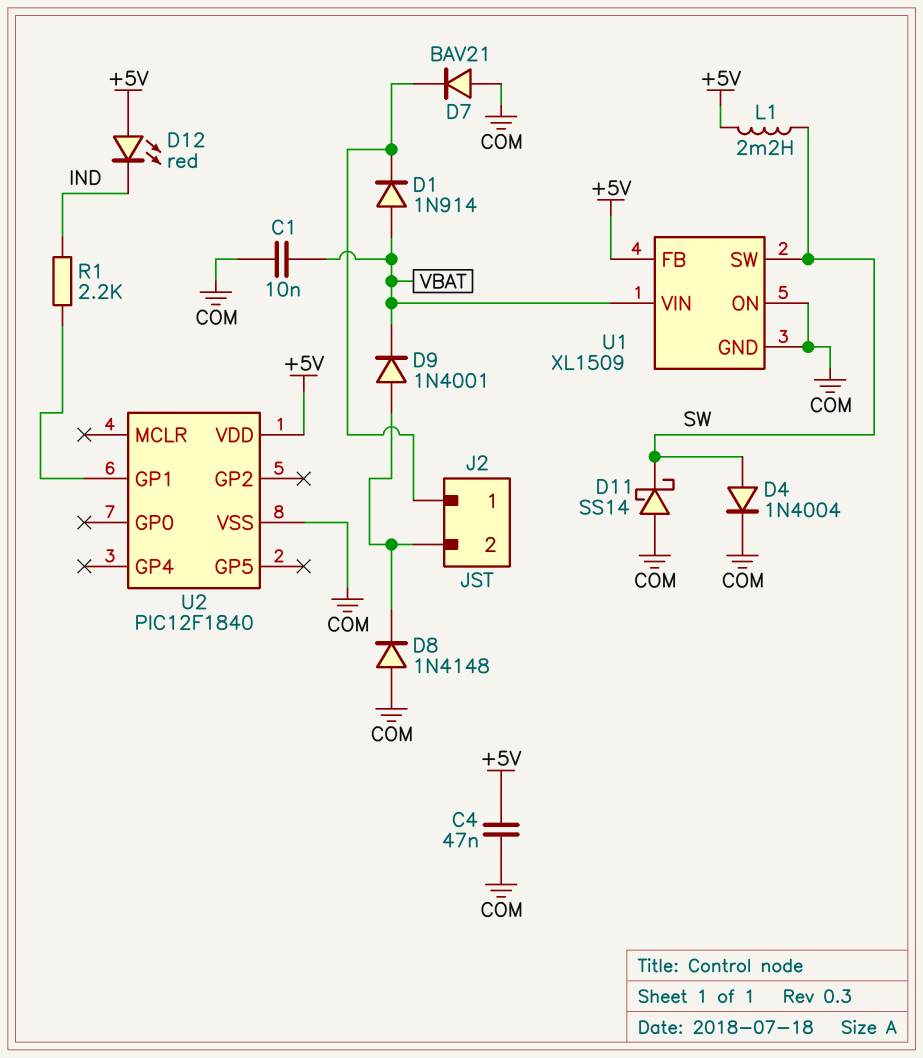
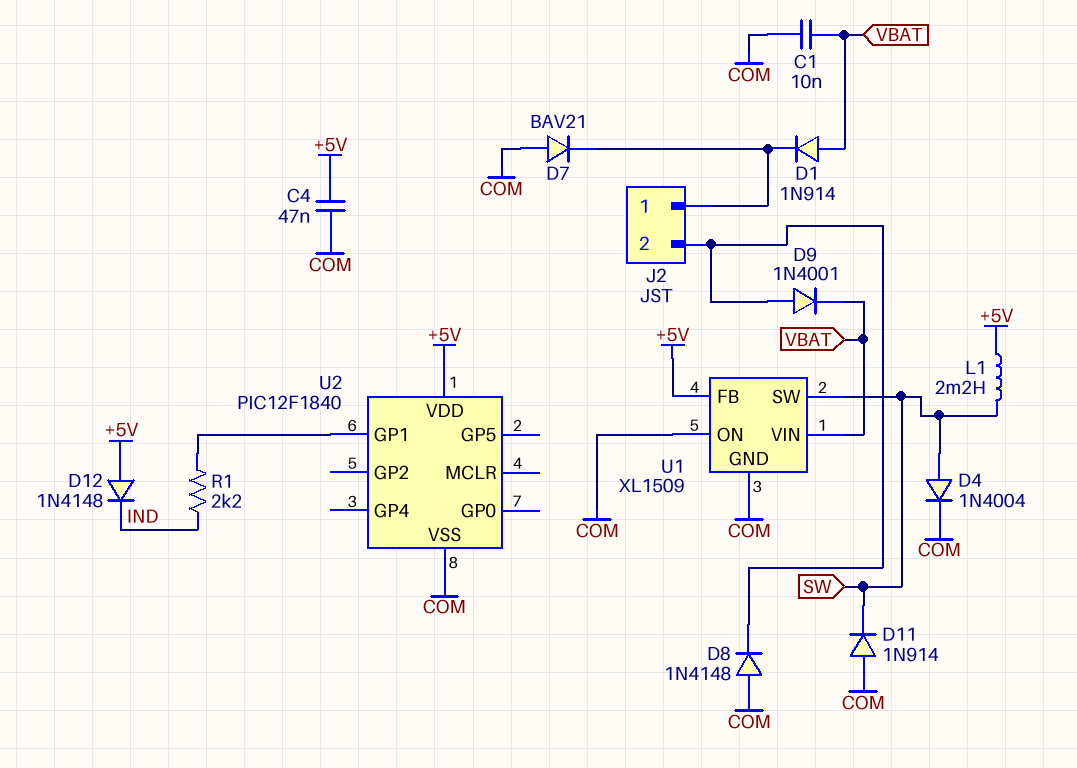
D11: schottky SS14 (A COM, K SW) -> diode 1N914 (A COM, K SW)
D12: LED red (A +5V, K IND) -> diode 1N4148 (A +5V, K IND)

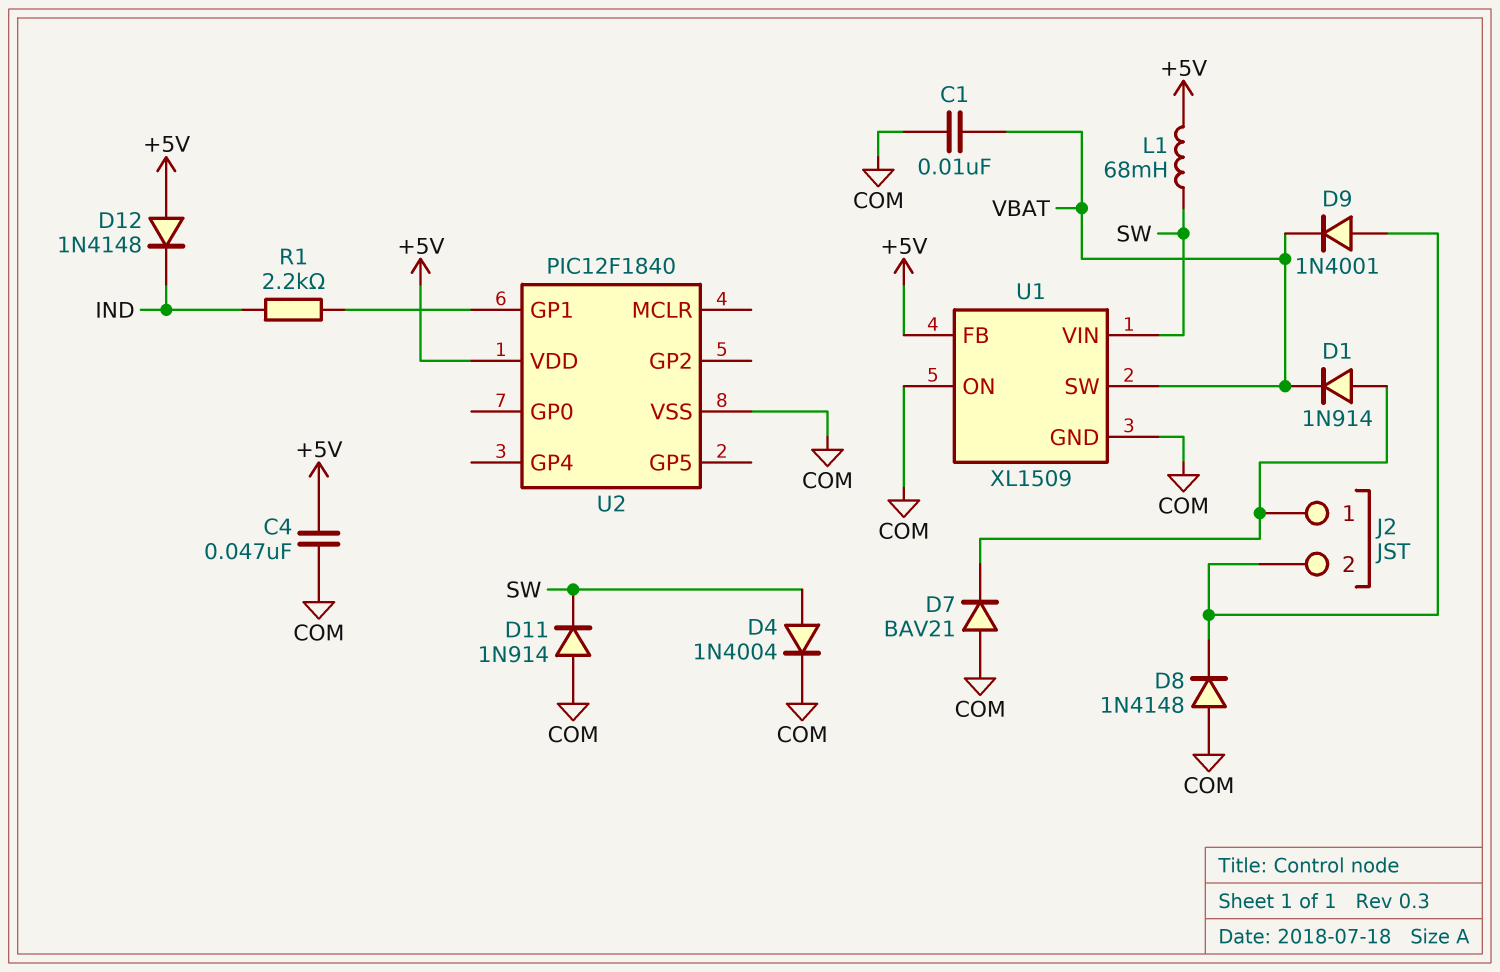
D1: diode 1N914 (A VBAT, K J2/1) -> diode 1N914 (A J2/1, K VBAT)
L1: 2.2mH (+5V, SW) -> 68mH (+5V, SW)
U1 pin SW: SW -> VBAT
U1 pin VIN: VBAT -> SW

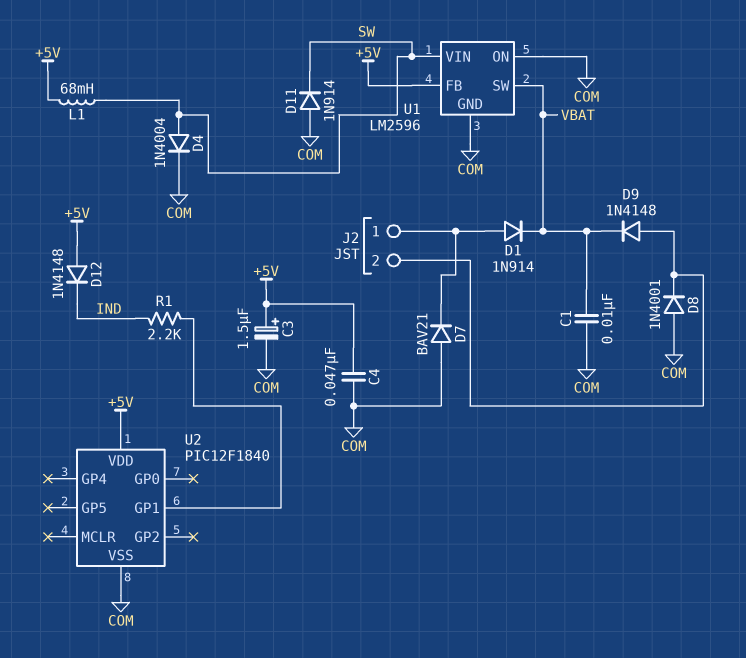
C3: none -> 1.5uF (plus +5V, minus COM)
D8: diode 1N4148 (A COM, K J2/2) -> diode 1N4001 (A COM, K J2/2)
D9: diode 1N4001 (A J2/2, K VBAT) -> diode 1N4148 (A J2/2, K VBAT)
U1: XL1509 -> LM2596

